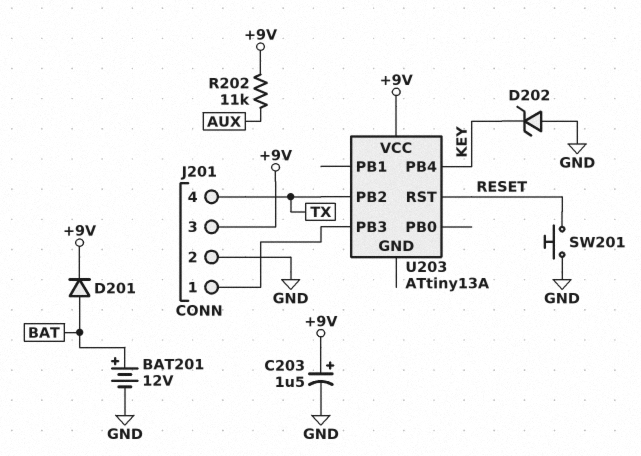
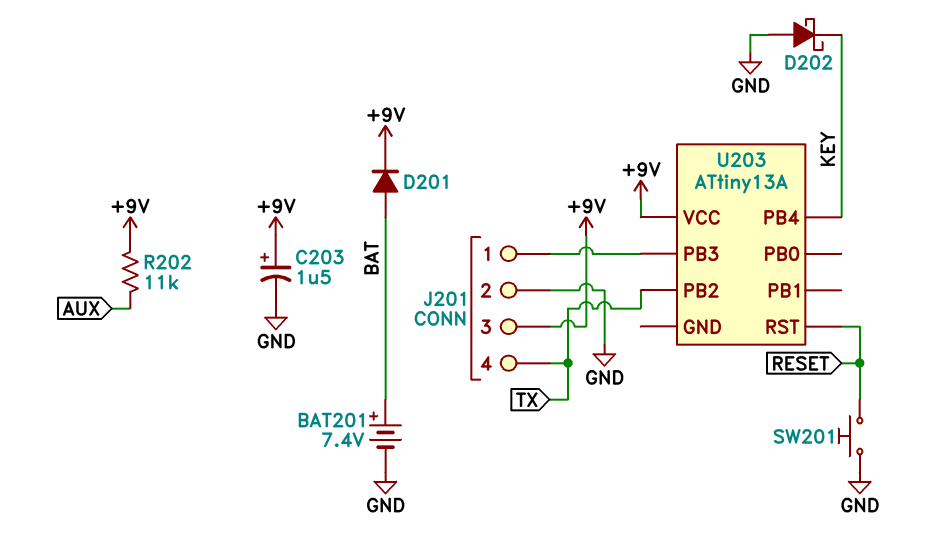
BAT201: 12V (plus BAT, minus GND) -> 7.4V (plus BAT, minus GND)
D202: zener (A GND, K KEY) -> schottky (A GND, K KEY)

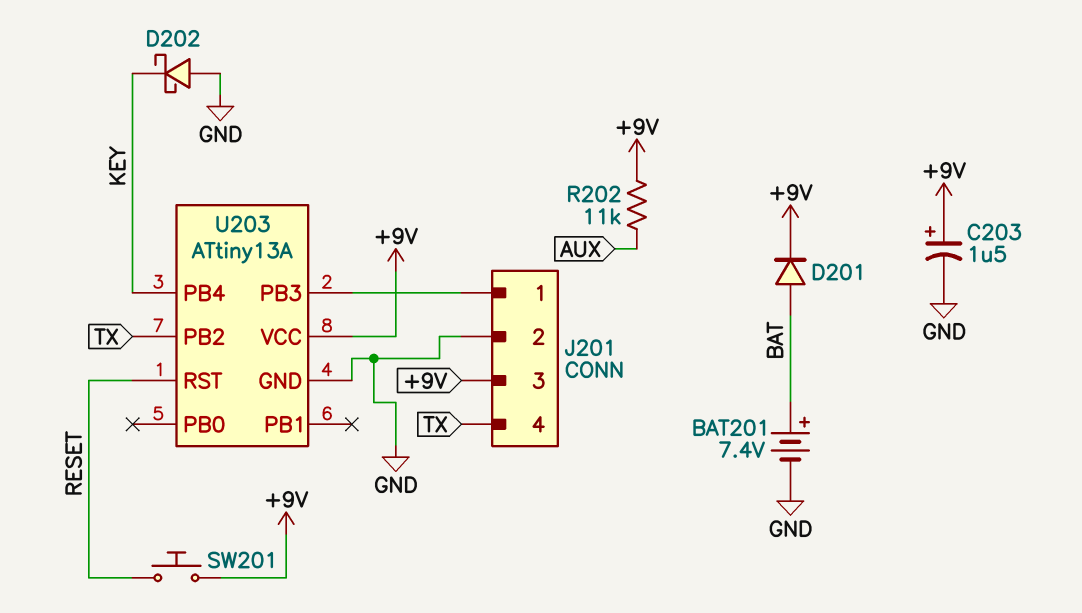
SW201: button (GND, RESET) -> button (+9V, RESET)
U203 pin GND: none -> GND

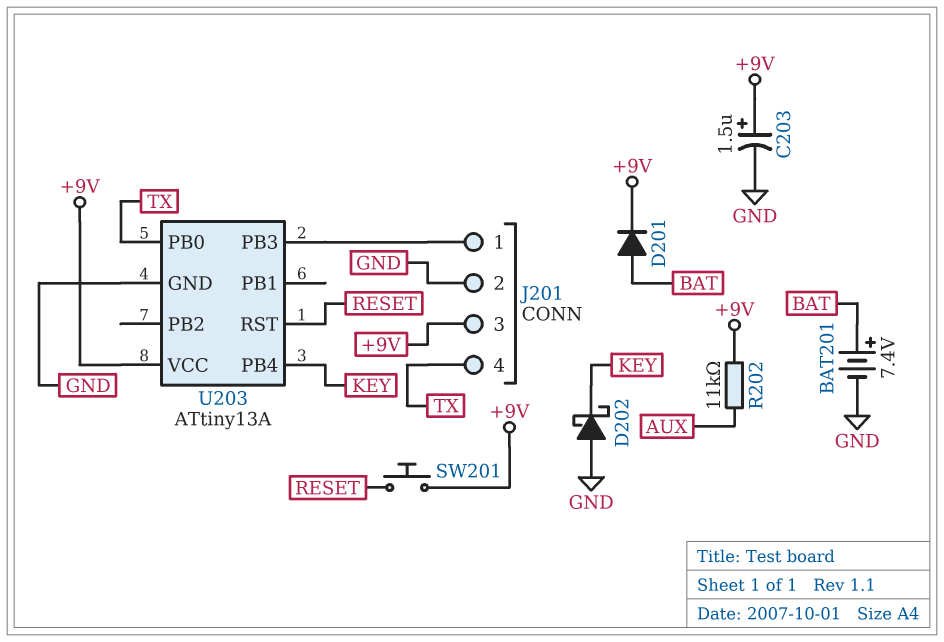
U203 pin PB0: none -> TX
U203 pin PB2: TX -> none

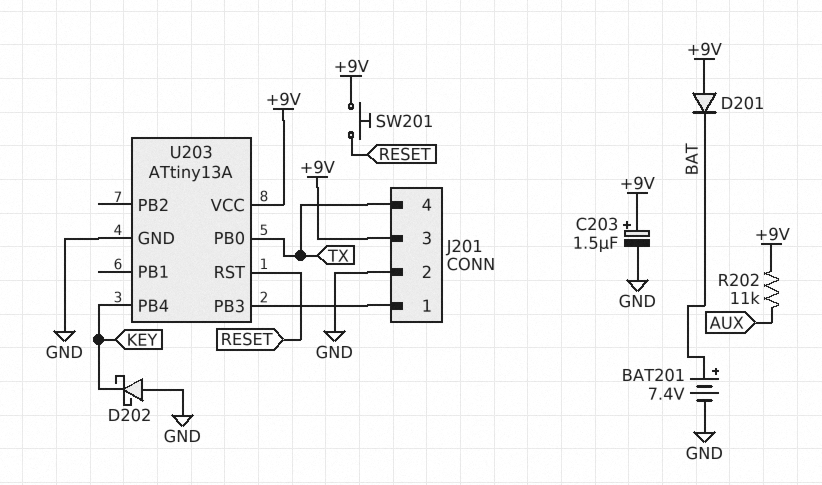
D201: diode (A BAT, K +9V) -> diode (A +9V, K BAT)

